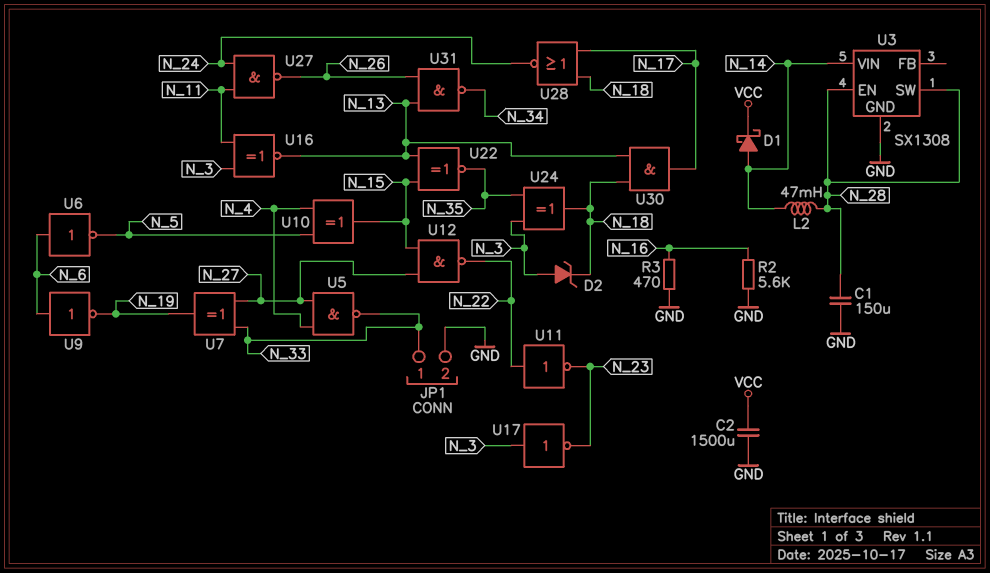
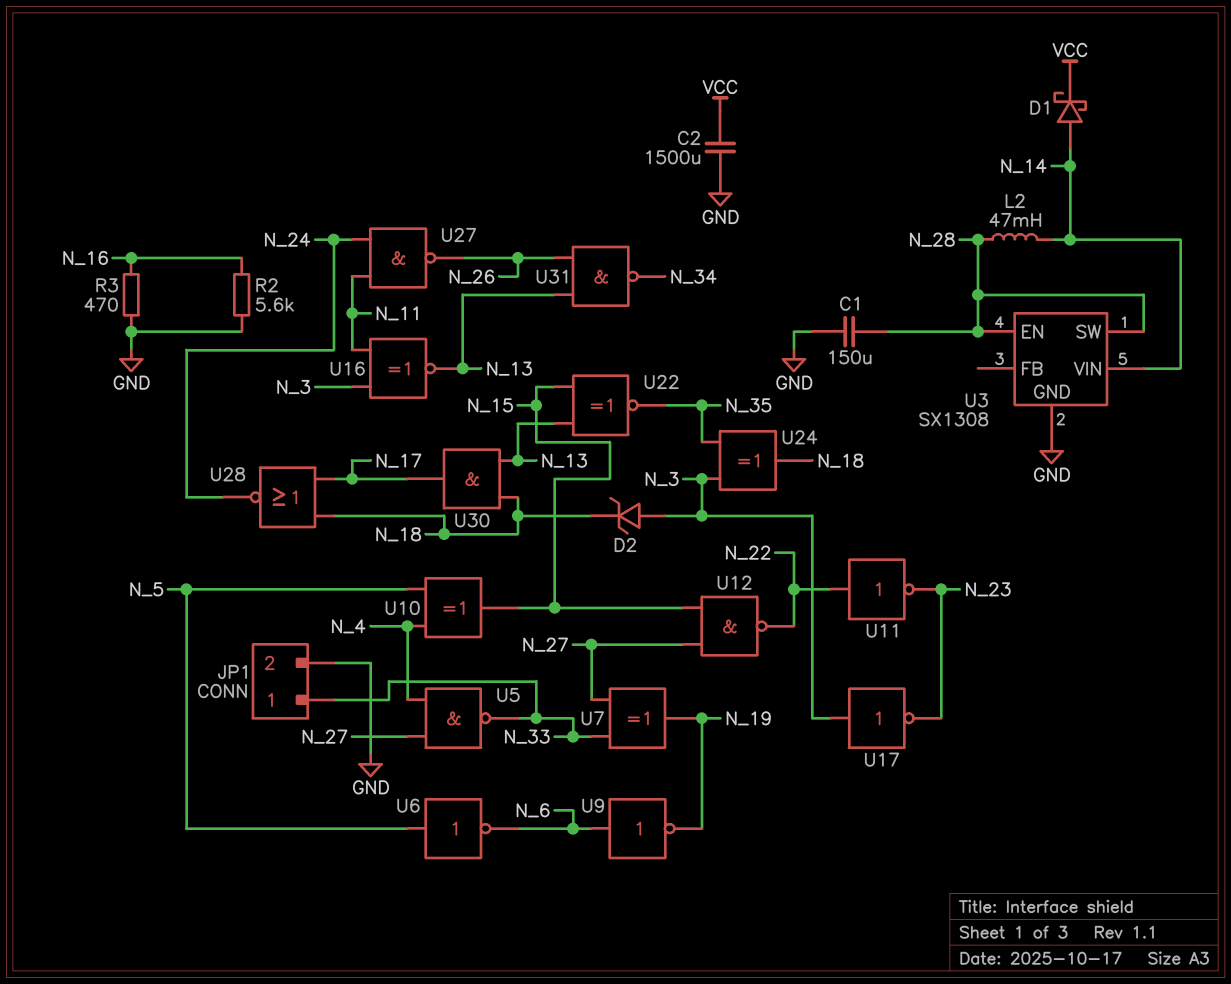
U6: NOT (in N_6, out N_5) -> NOT (in N_5, out N_6)

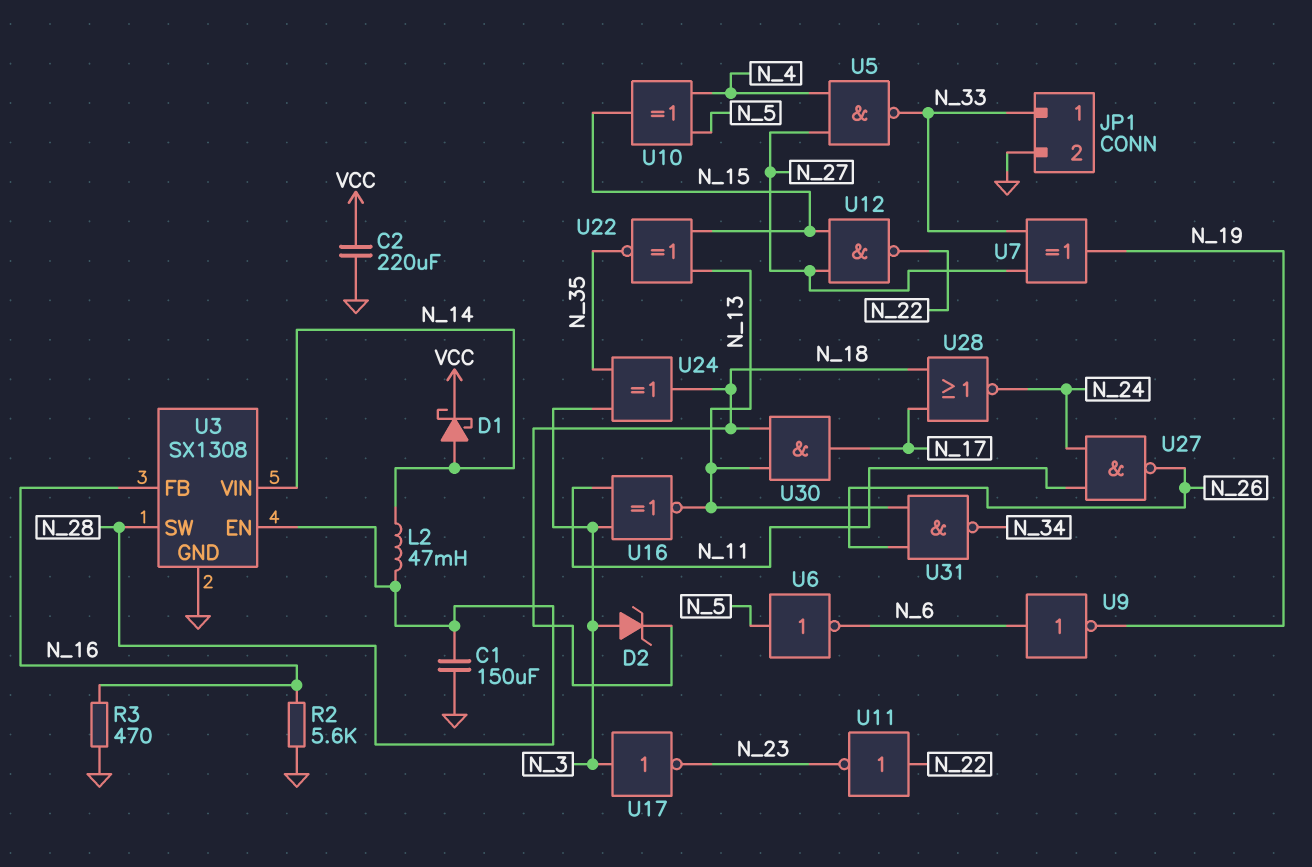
C2: 1500uF (GND, VCC) -> 220uF (GND, VCC)
U3 pin FB: none -> N_16

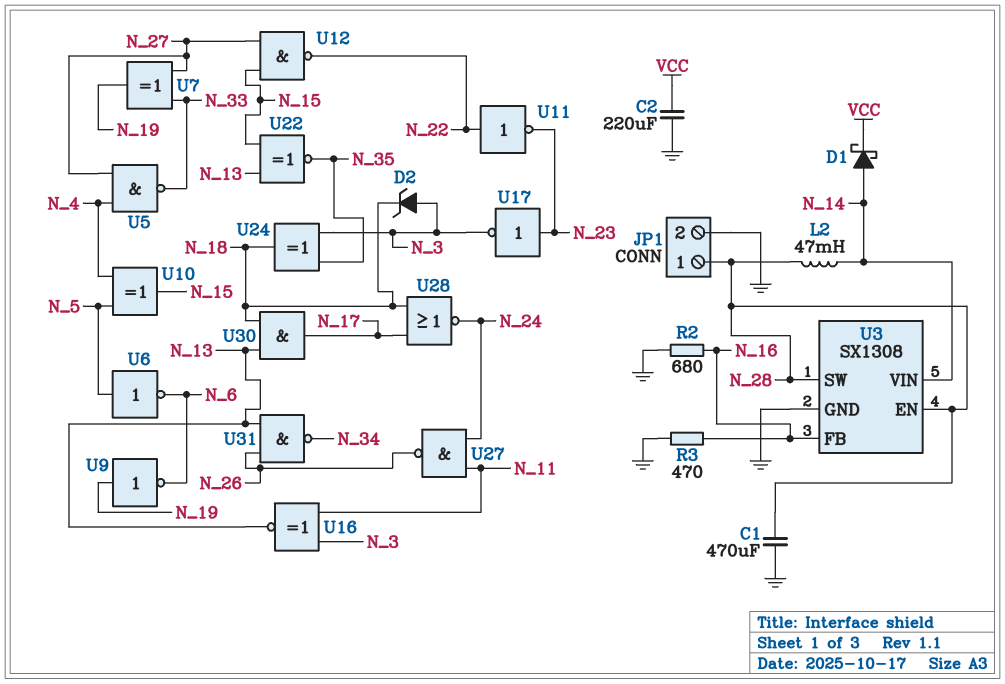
C1: 150uF (GND, N_28) -> 470uF (GND, N_28)
JP1 pin 1: N_33 -> N_28
R2: 5.6k (GND, N_16) -> 680 (GND, N_16)
U9: NOT (in N_6, out N_19) -> NOT (in N_19, out N_6)
U17: NOT (in N_3, out N_23) -> NOT (in N_23, out N_3)

